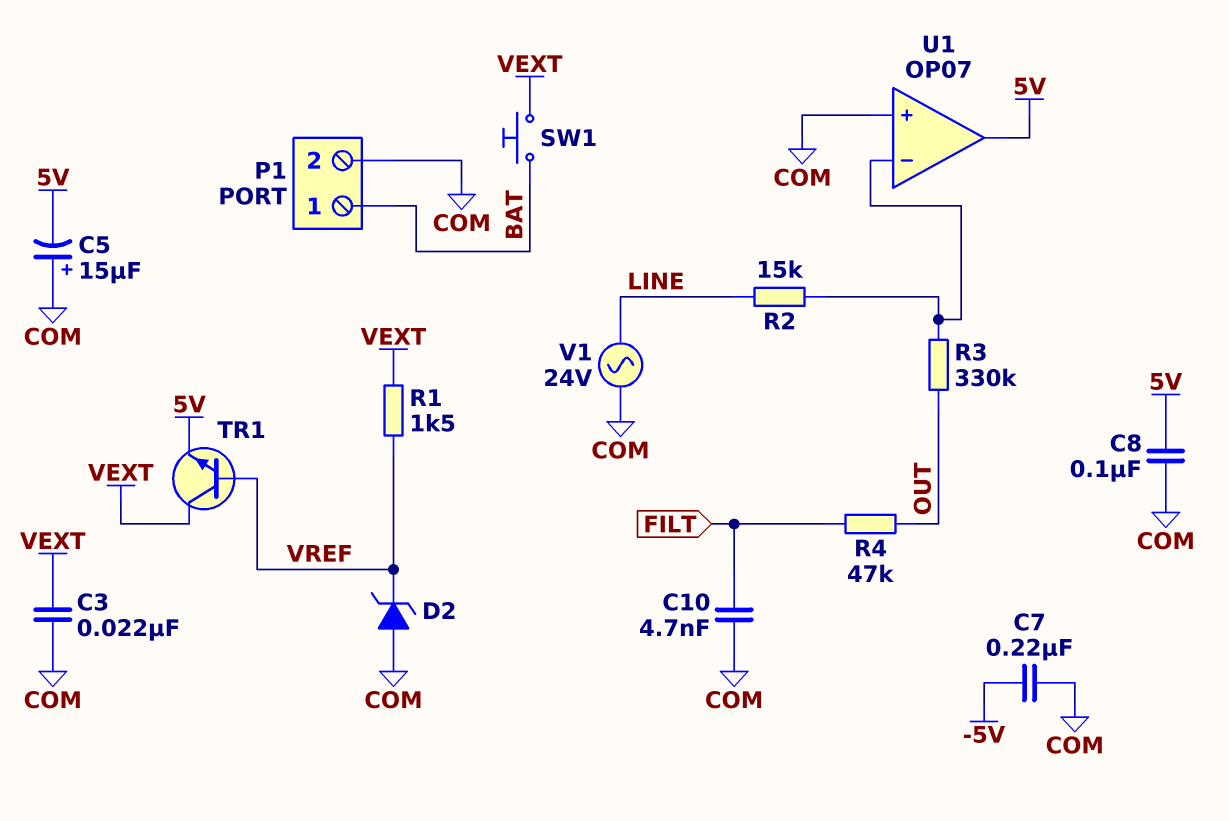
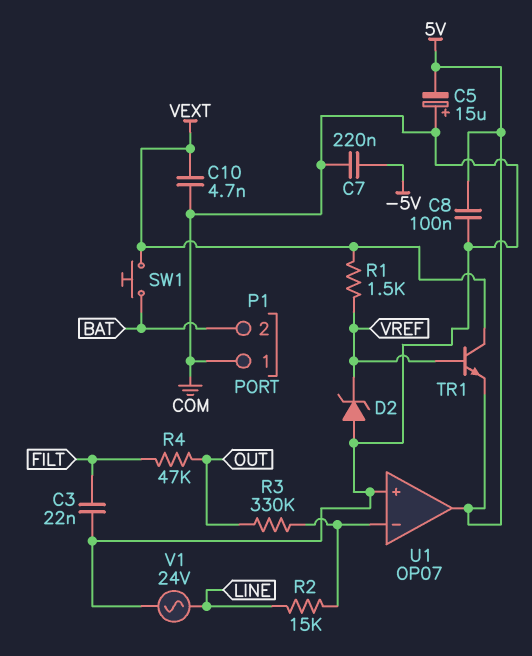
C3: 22nF (COM, VEXT) -> 22nF (COM, FILT)
C10: 4.7nF (COM, FILT) -> 4.7nF (COM, VEXT)
P1 pin 1: BAT -> COM
P1 pin 2: COM -> BAT

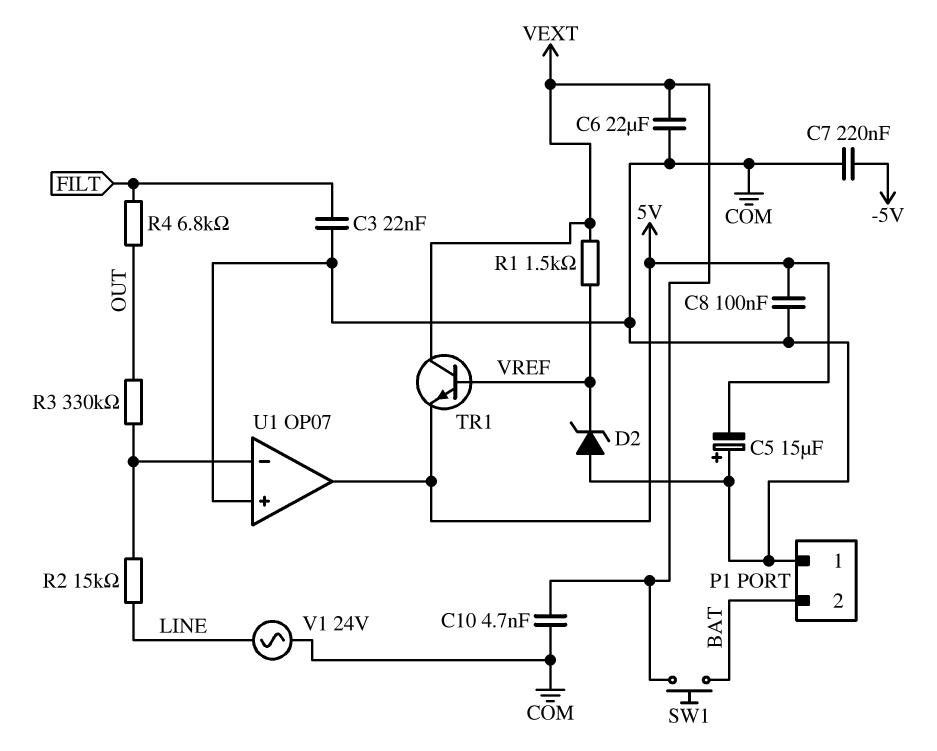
C6: none -> 22uF (COM, VEXT)
R4: 47k (FILT, OUT) -> 6.8k (FILT, OUT)

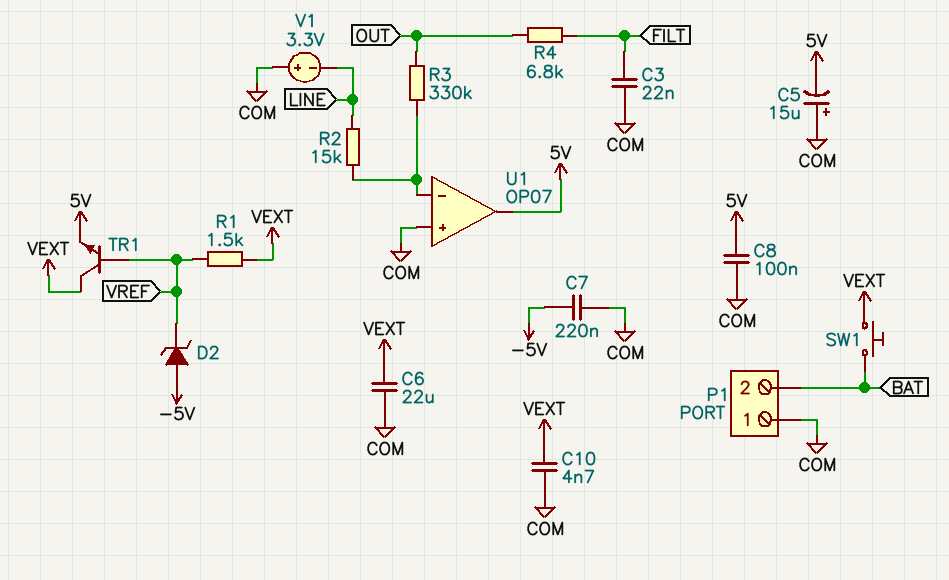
D2: zener (A COM, K VREF) -> zener (A -5V, K VREF)
V1: AC 24V (COM, LINE) -> 3.3V (plus COM, minus LINE)

